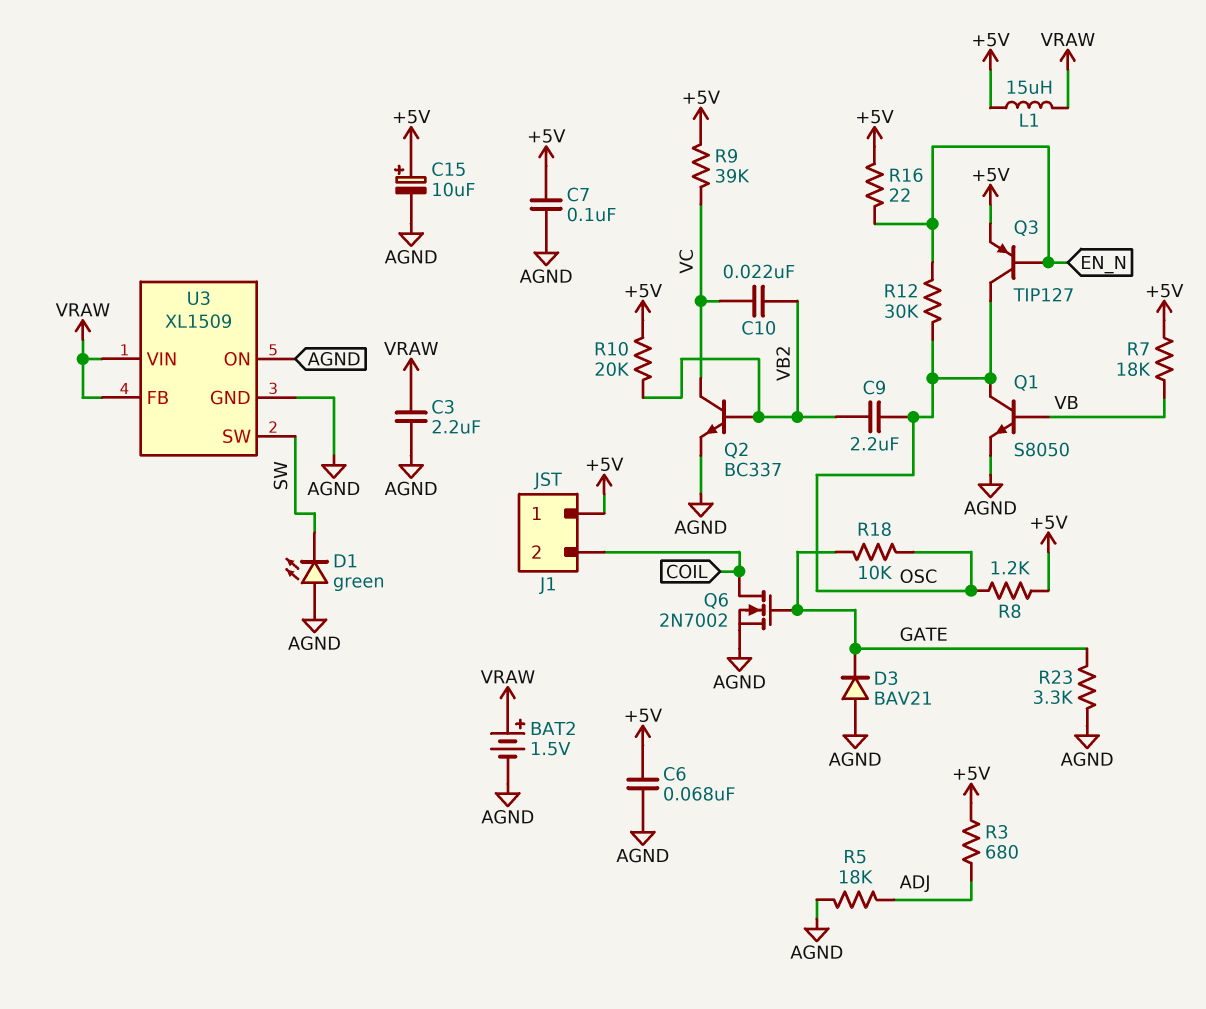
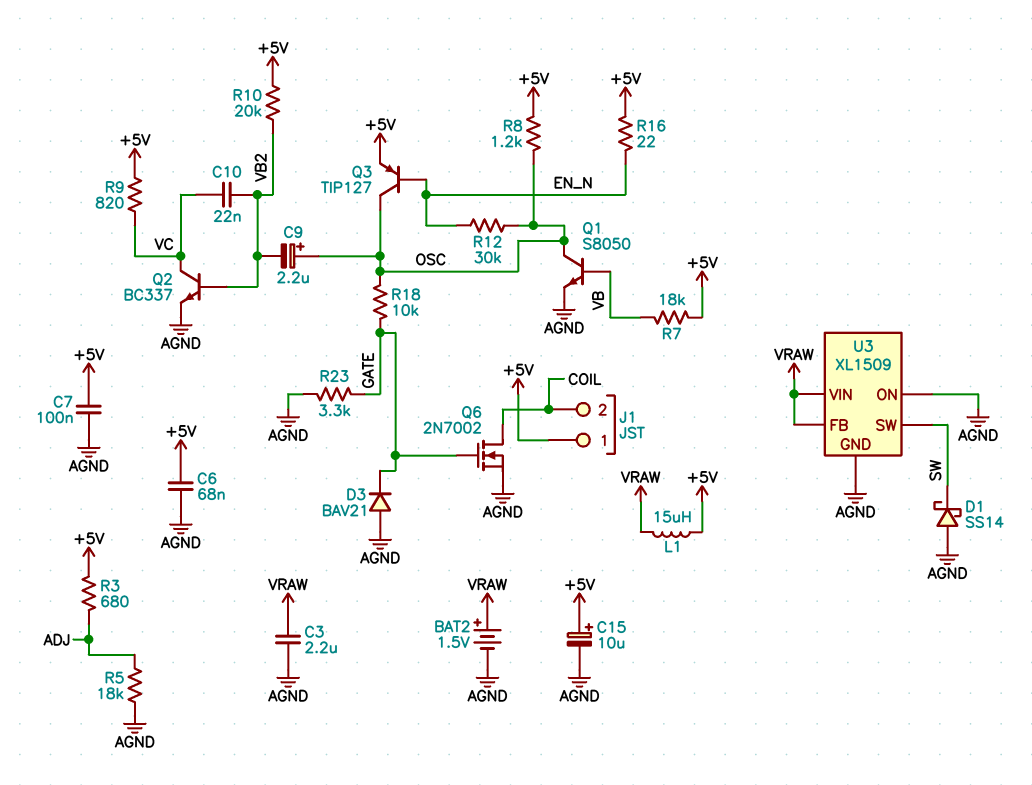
C9: 2.2uF (OSC, VB2) -> 2.2uF (plus OSC, minus VB2)
D1: LED green (A AGND, K SW) -> schottky SS14 (A AGND, K SW)
R9: 39k (+5V, VC) -> 820 (+5V, VC)

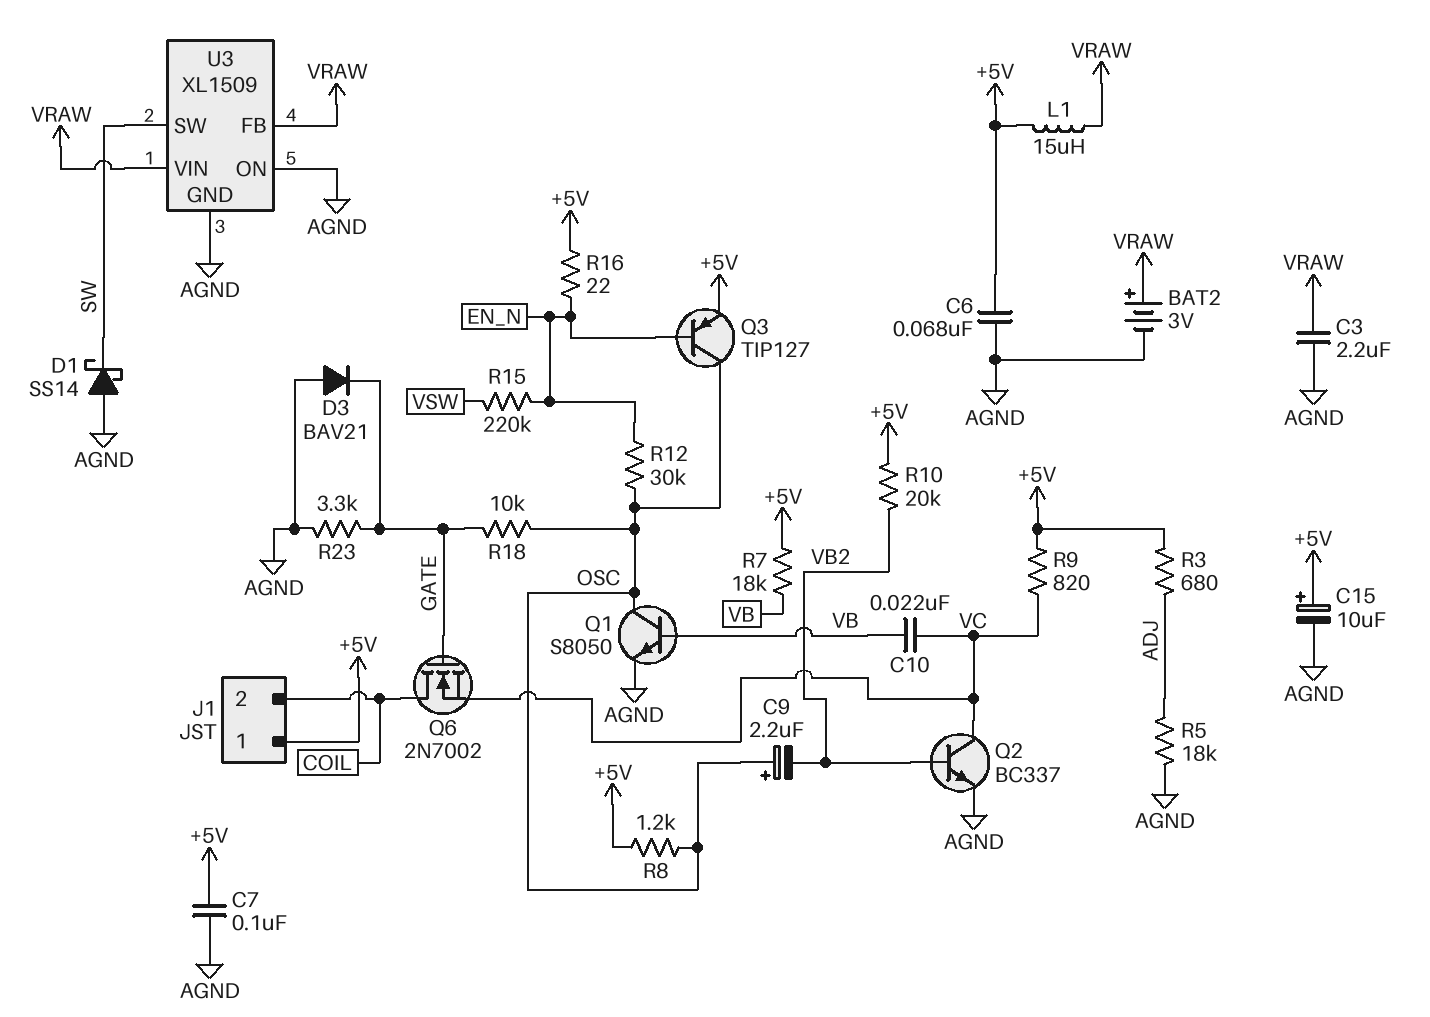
BAT2: 1.5V (plus VRAW, minus AGND) -> 3V (plus VRAW, minus AGND)
C10: 22nF (VB2, VC) -> 22nF (VB, VC)
Q6: NMOS 2N7002 (G GATE, D COIL, S AGND) -> NMOS 2N7002 (G GATE, D COIL, S VC)
R15: none -> 220k (EN_N, VSW)

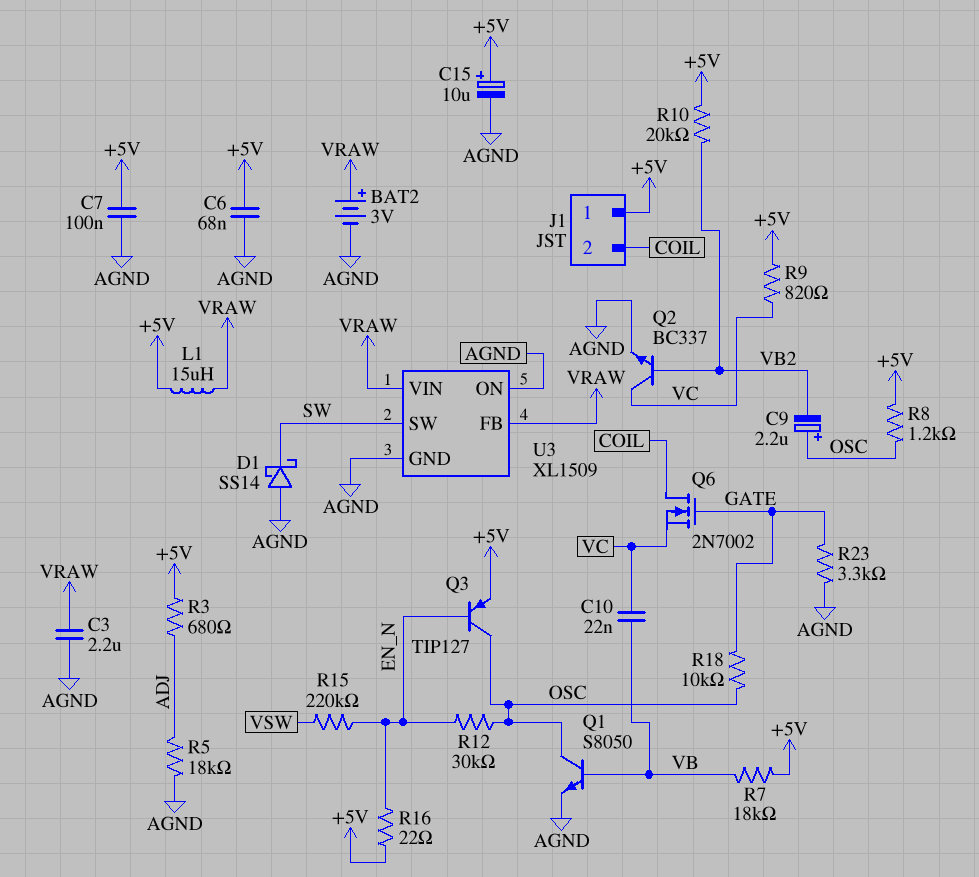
D3: diode BAV21 (A AGND, K GATE) -> none

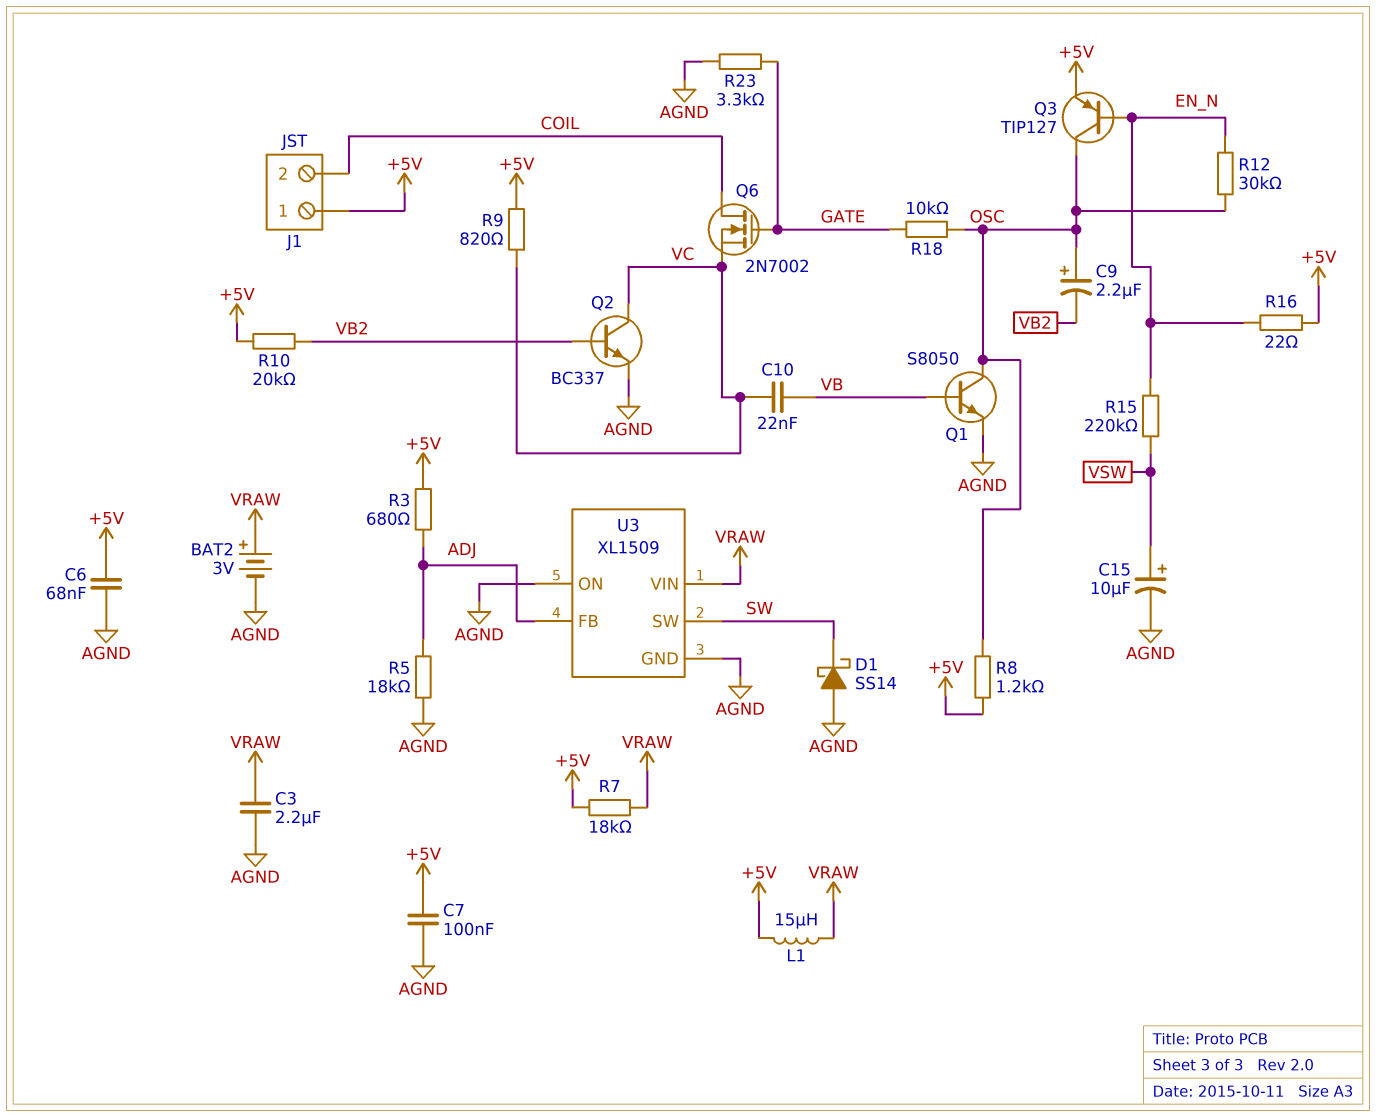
C15: 10uF (plus +5V, minus AGND) -> 10uF (plus VSW, minus AGND)
R7: 18k (+5V, VB) -> 18k (+5V, VRAW)
U3 pin FB: VRAW -> ADJ

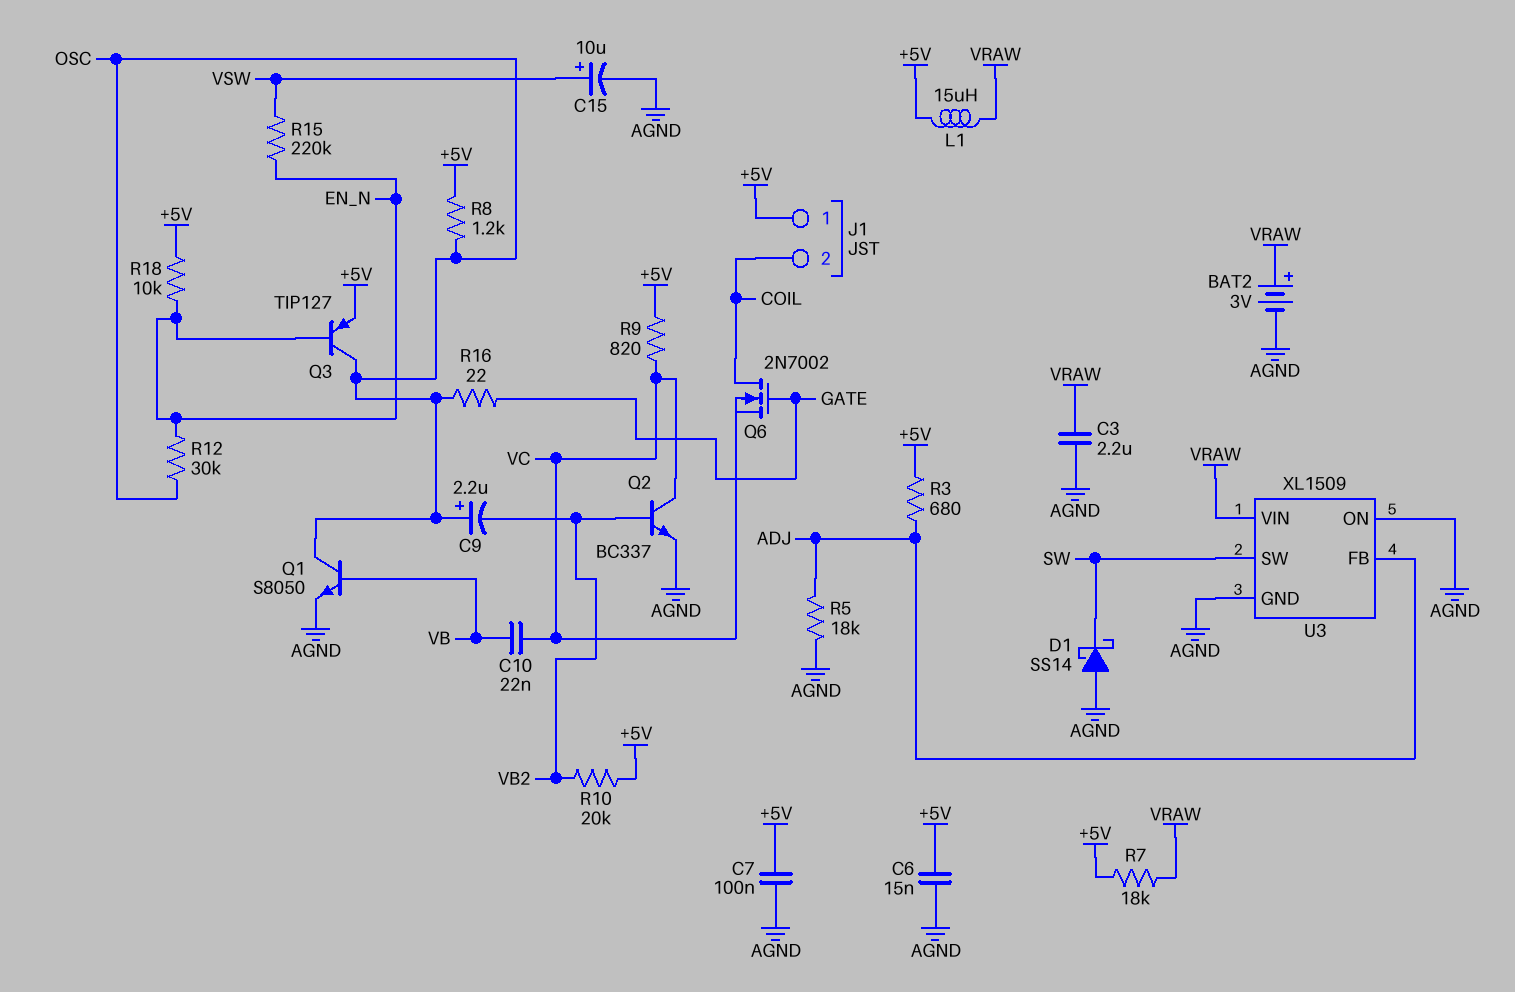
C6: 68nF (+5V, AGND) -> 15nF (+5V, AGND)
R16: 22 (+5V, EN_N) -> 22 (GATE, OSC)
R18: 10k (GATE, OSC) -> 10k (+5V, EN_N)
R23: 3.3k (AGND, GATE) -> none

